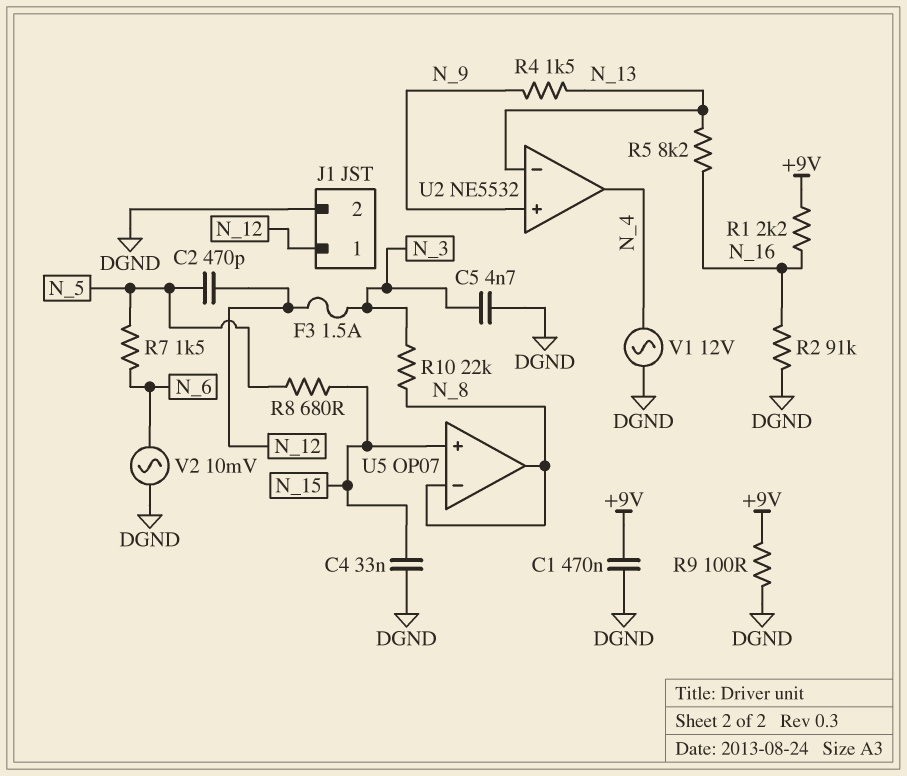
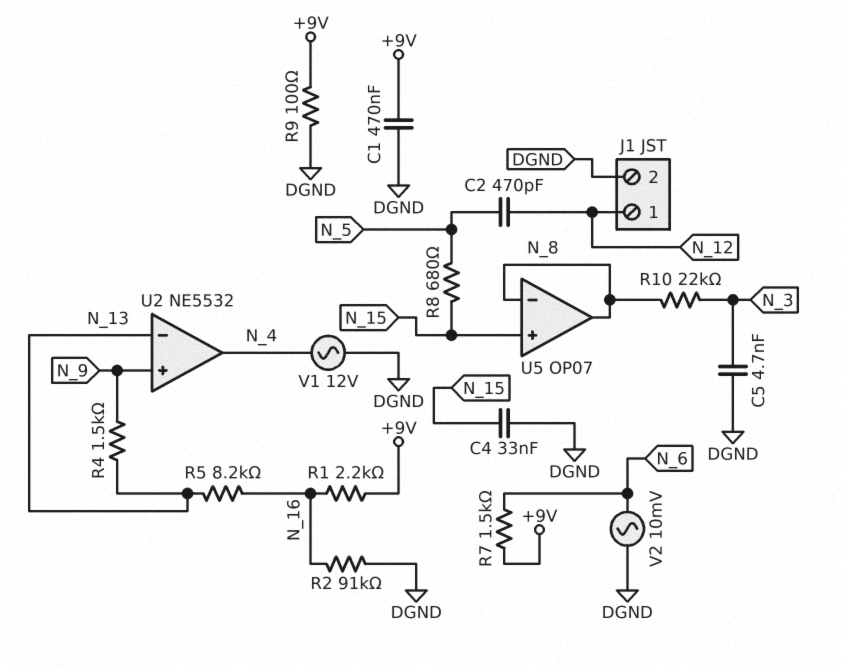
F3: 1.5A (N_3, N_12) -> none
R7: 1.5k (N_5, N_6) -> 1.5k (+9V, N_6)

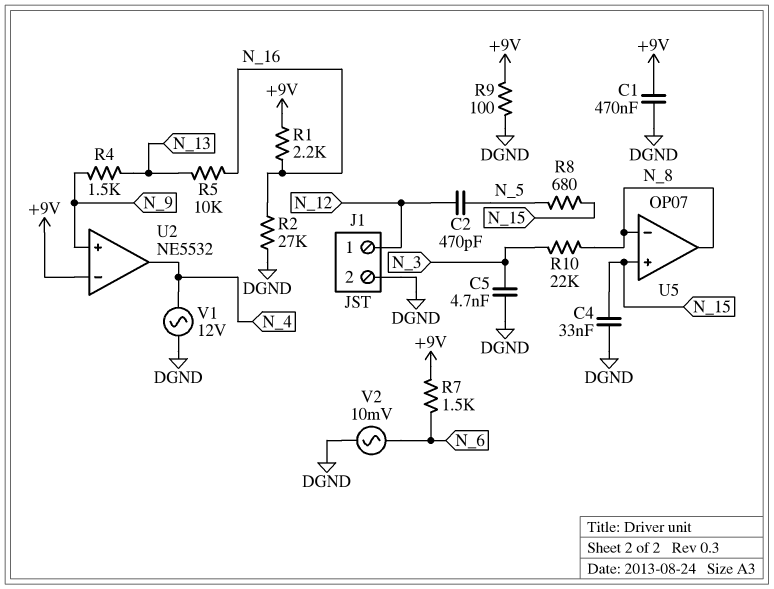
R2: 91k (DGND, N_16) -> 27k (DGND, N_16)
R5: 8.2k (N_13, N_16) -> 10k (N_13, N_16)
U2 pin in-: N_13 -> +9V

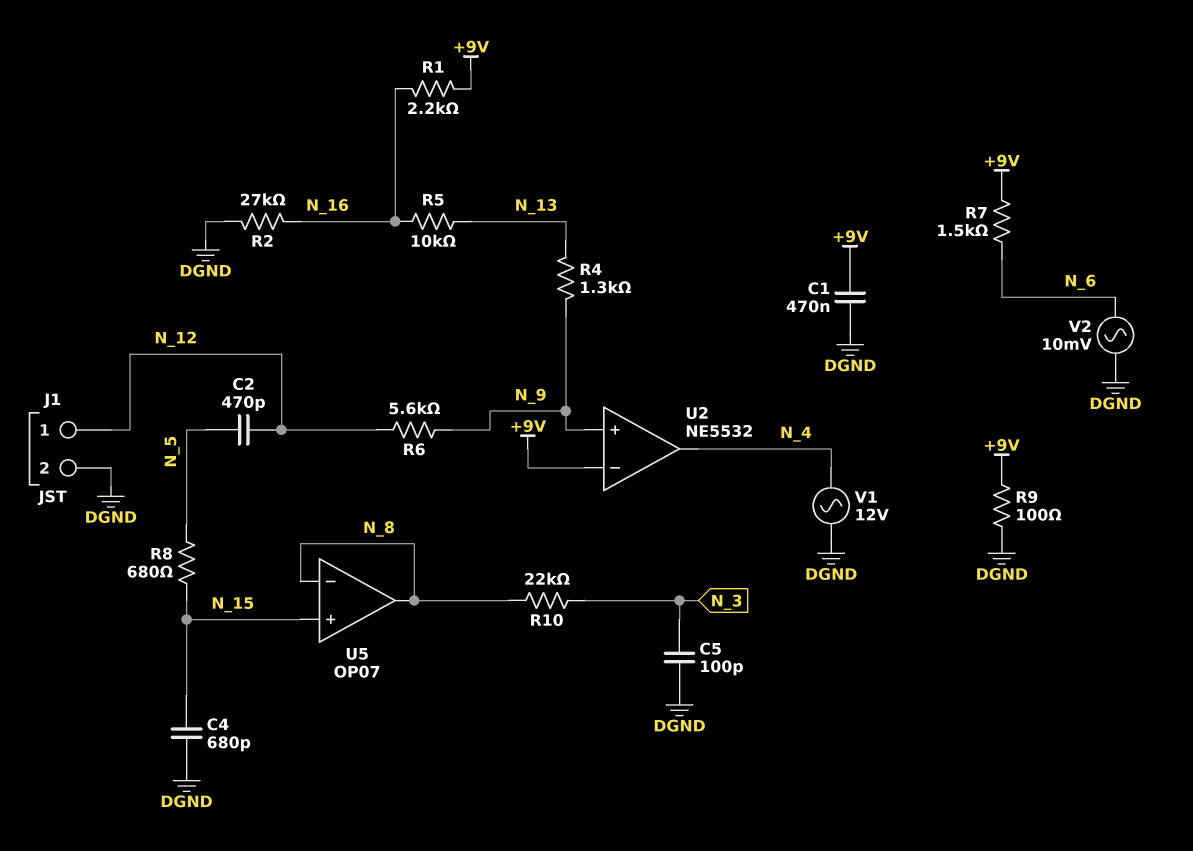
C4: 33nF (DGND, N_15) -> 680pF (DGND, N_15)
C5: 4.7nF (DGND, N_3) -> 100pF (DGND, N_3)
R4: 1.5k (N_9, N_13) -> 1.3k (N_9, N_13)
R6: none -> 5.6k (N_9, N_12)

